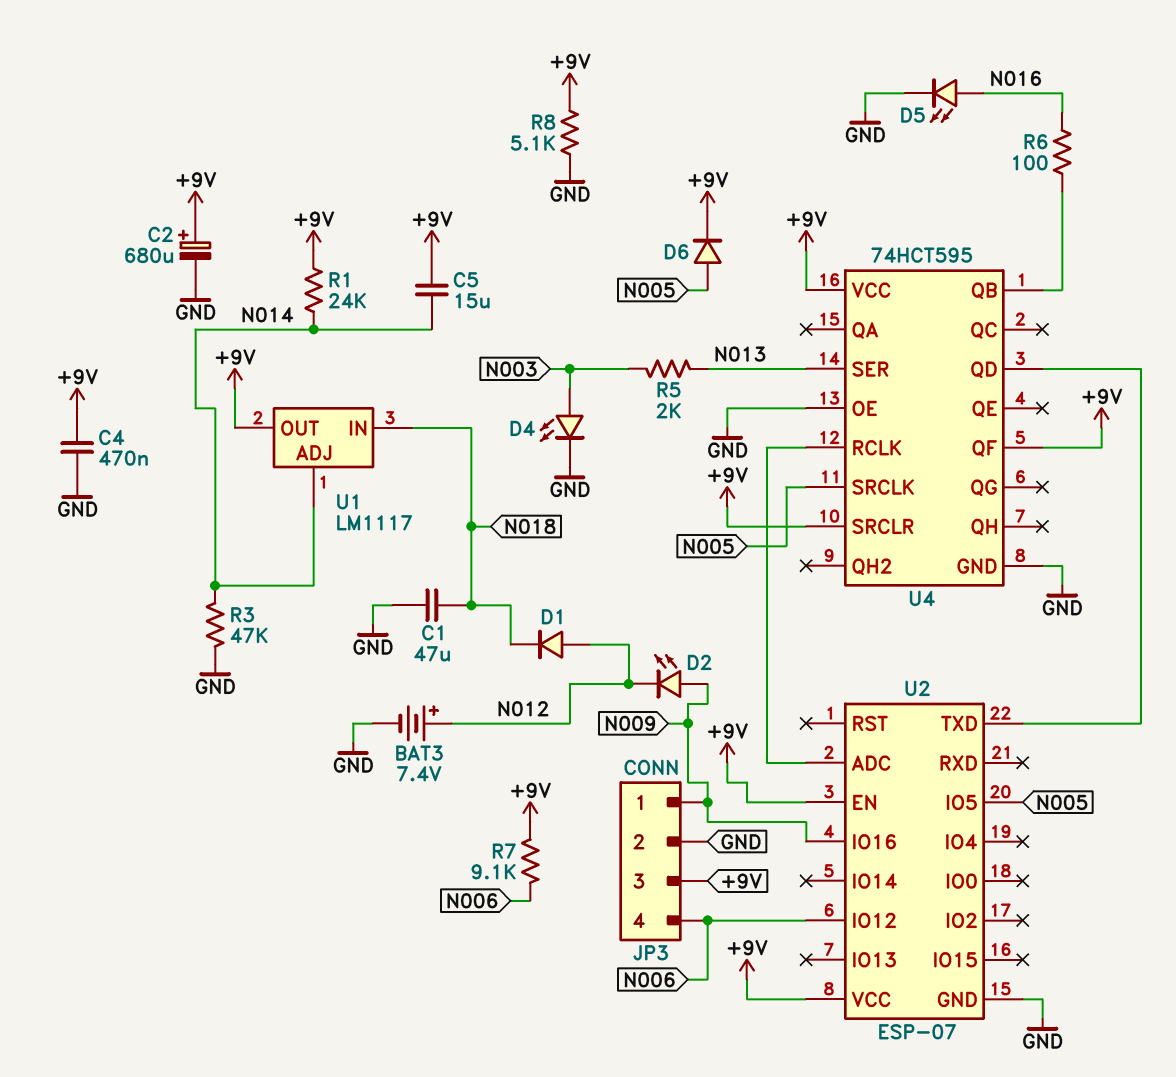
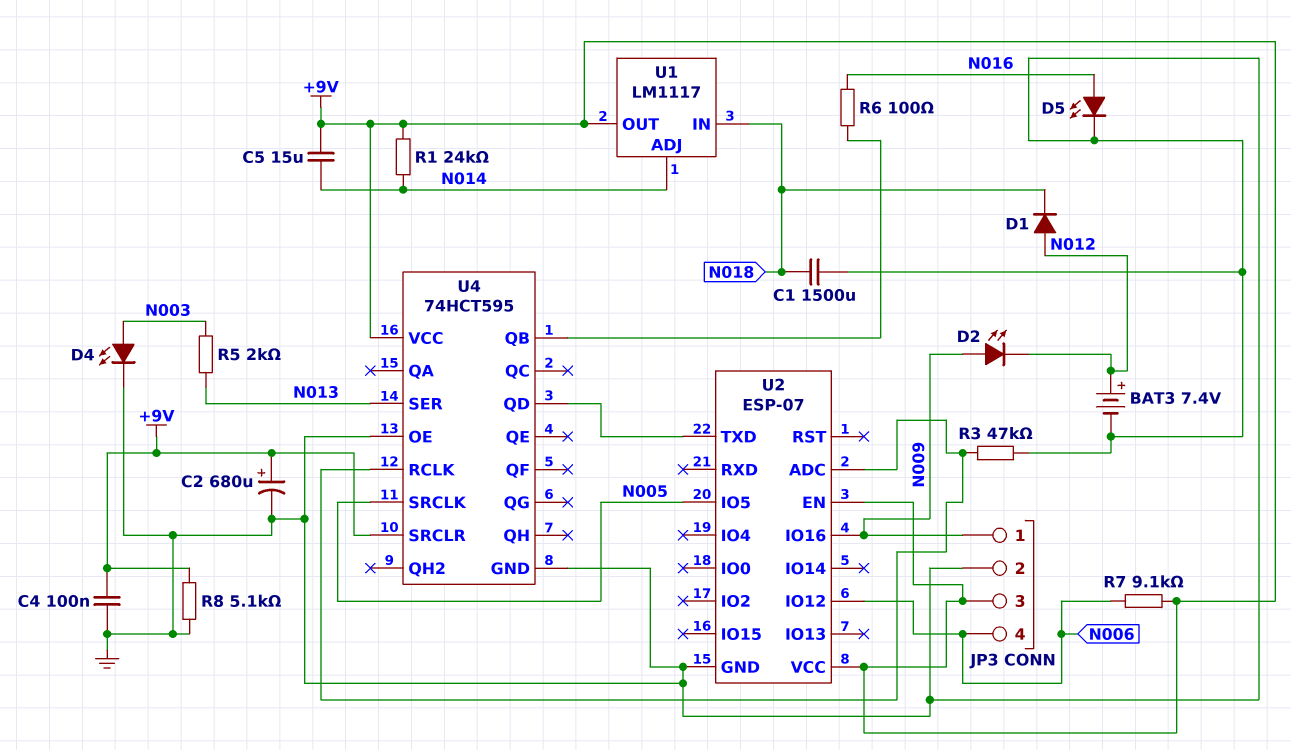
C1: 47uF (GND, N018) -> 1500uF (GND, N018)
C4: 470nF (+9V, GND) -> 100nF (+9V, GND)
D6: diode (A N005, K +9V) -> none
R3: 47k (GND, N014) -> 47k (GND, U2/ADC)
U4 pin QF: +9V -> none

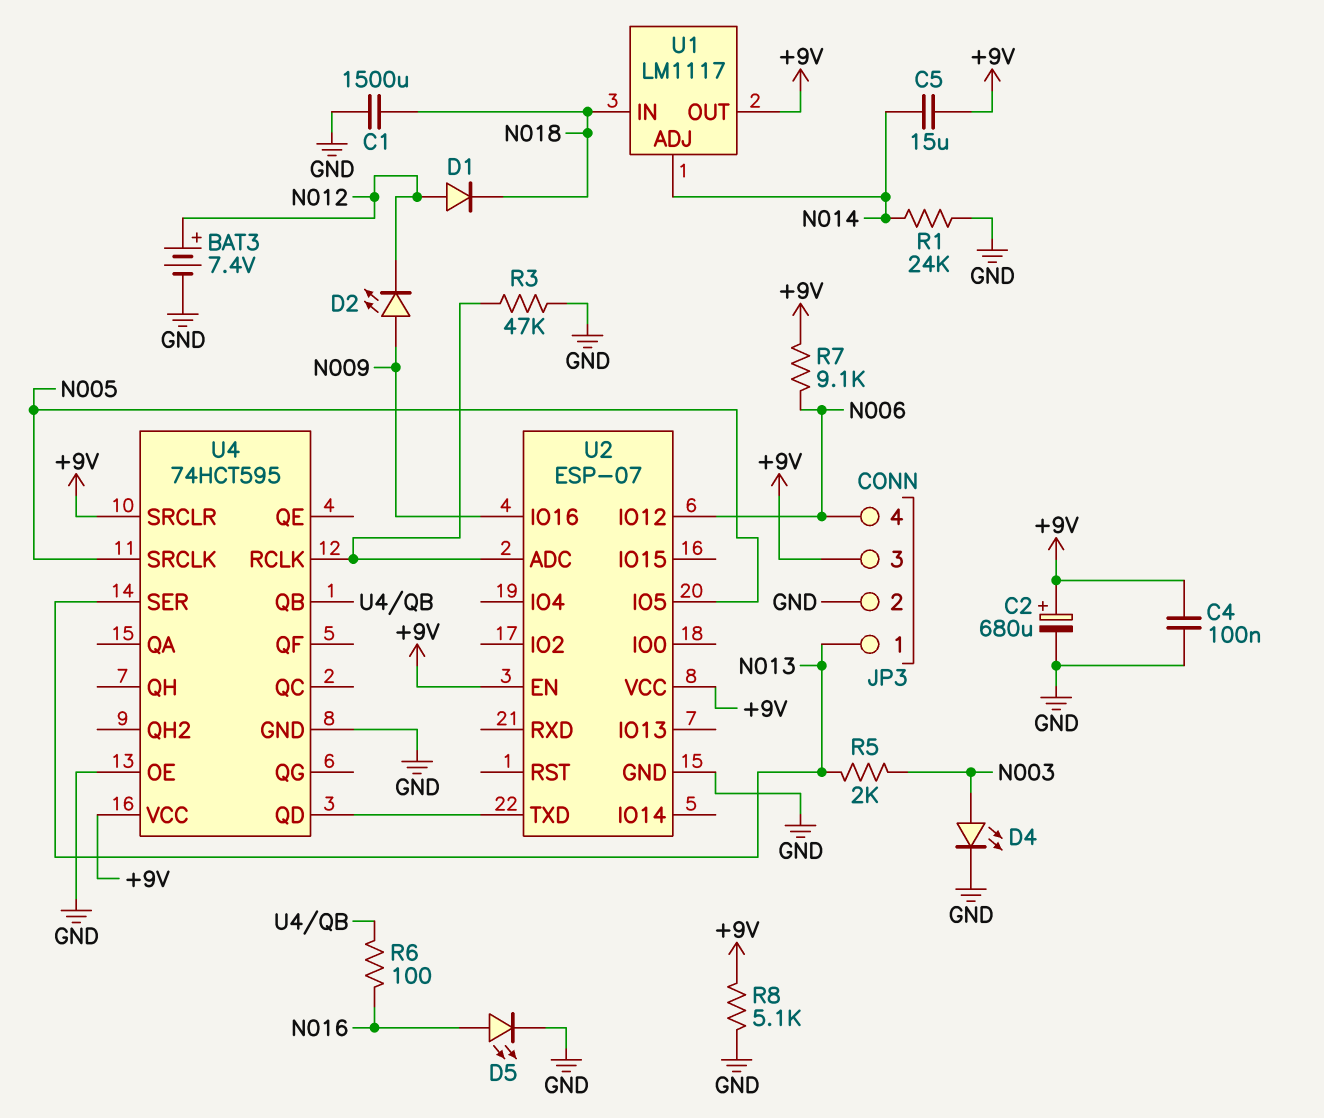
JP3 pin 1: N009 -> N013
R1: 24k (+9V, N014) -> 24k (GND, N014)

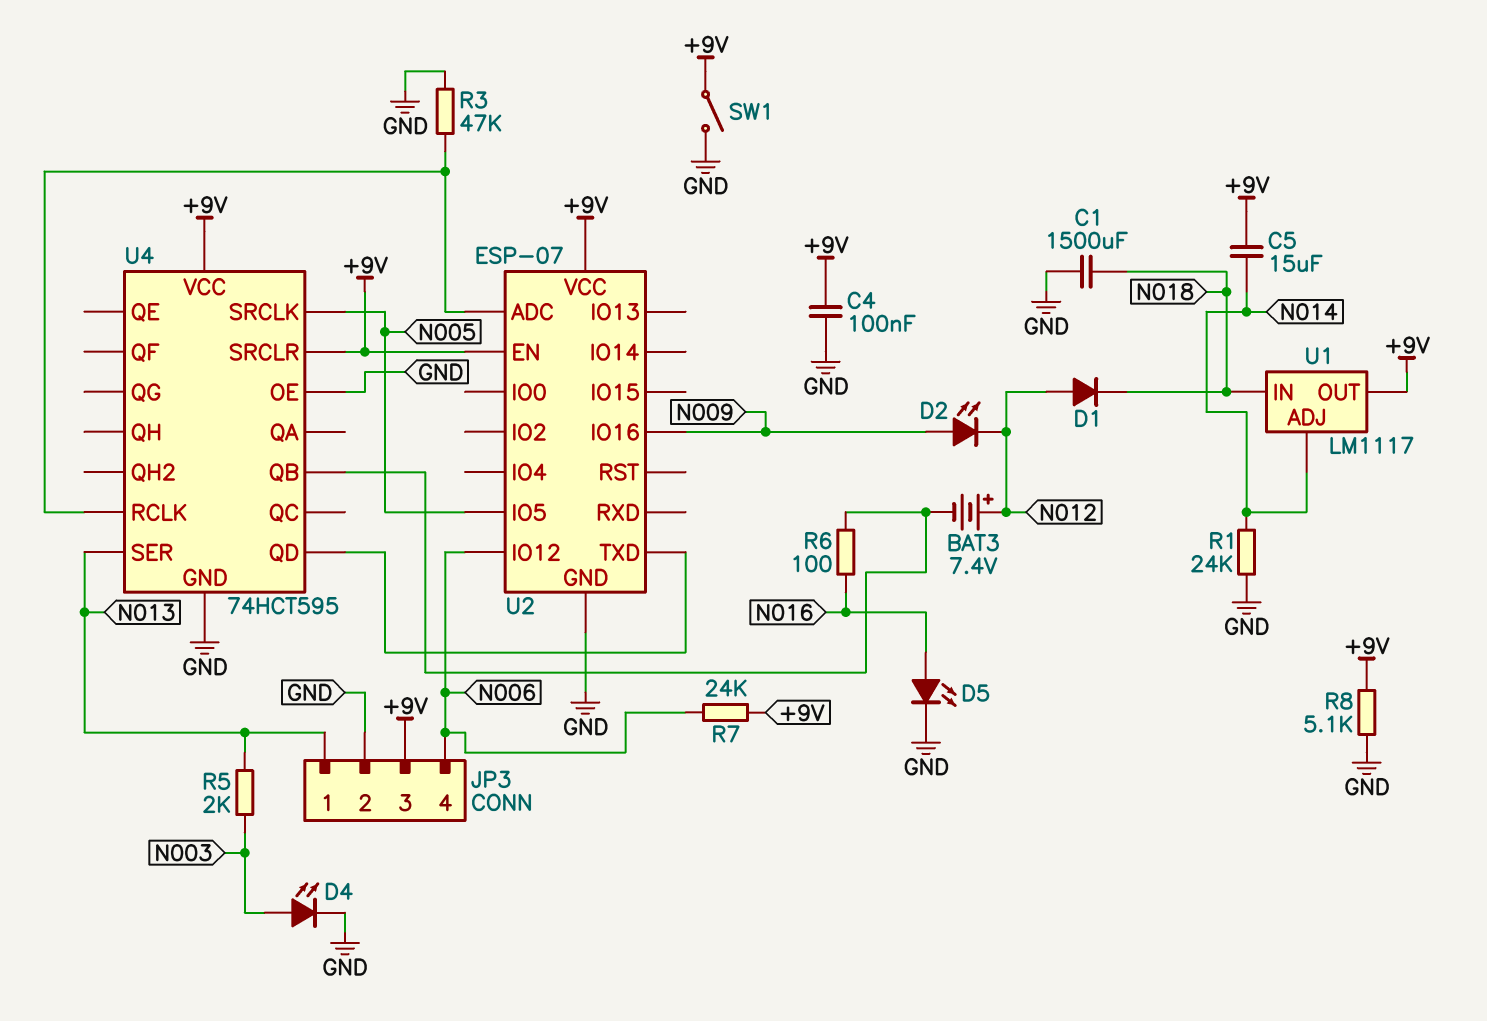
BAT3: 7.4V (plus N012, minus GND) -> 7.4V (plus N012, minus U4/QB)
C2: 680uF (plus +9V, minus GND) -> none
R7: 9.1k (+9V, N006) -> 24k (+9V, N006)
SW1: none -> switch (+9V, GND)

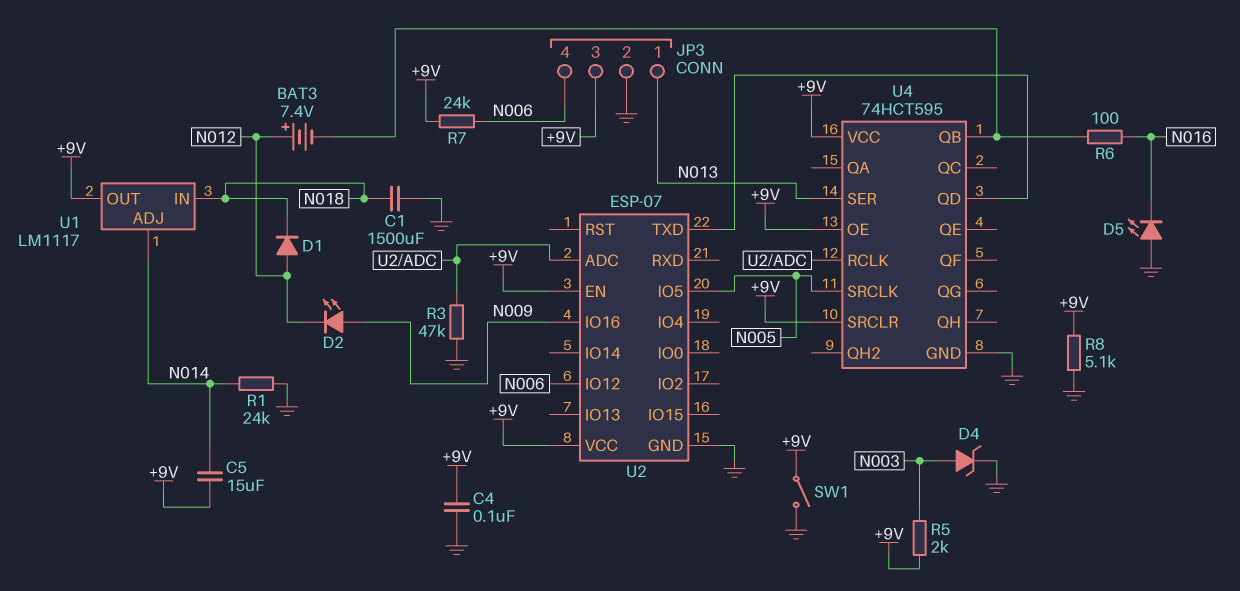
D4: LED (A N003, K GND) -> zener (A N003, K GND)
D5: LED (A N016, K GND) -> LED (A GND, K N016)
R5: 2k (N003, N013) -> 2k (+9V, N003)
U4 pin OE: GND -> +9V

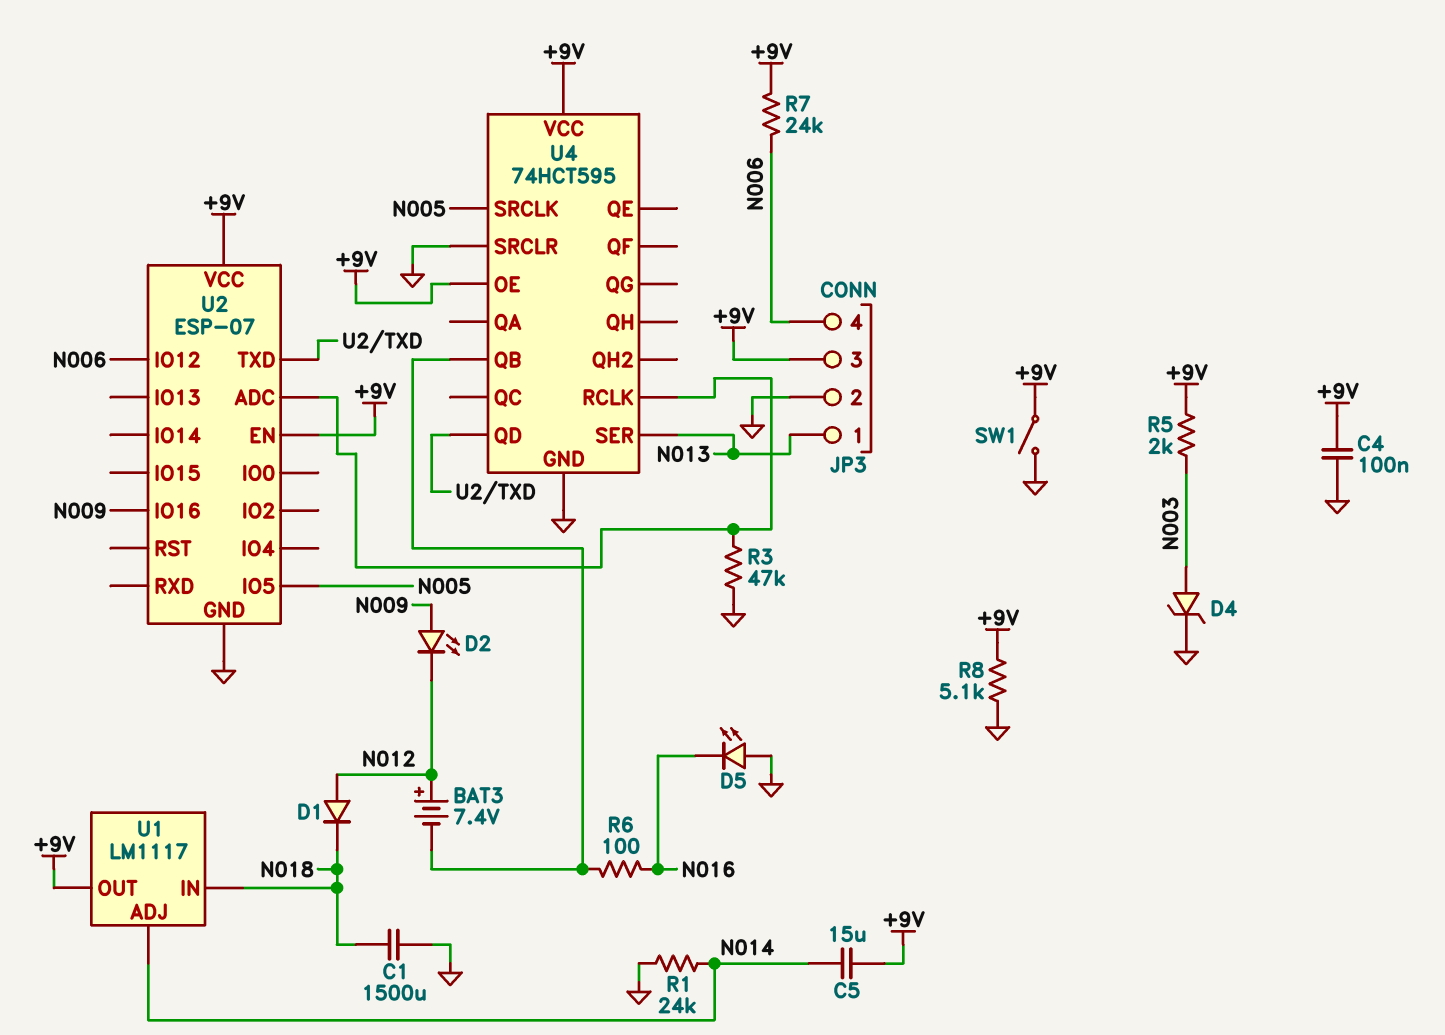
U4 pin SRCLR: +9V -> GND

